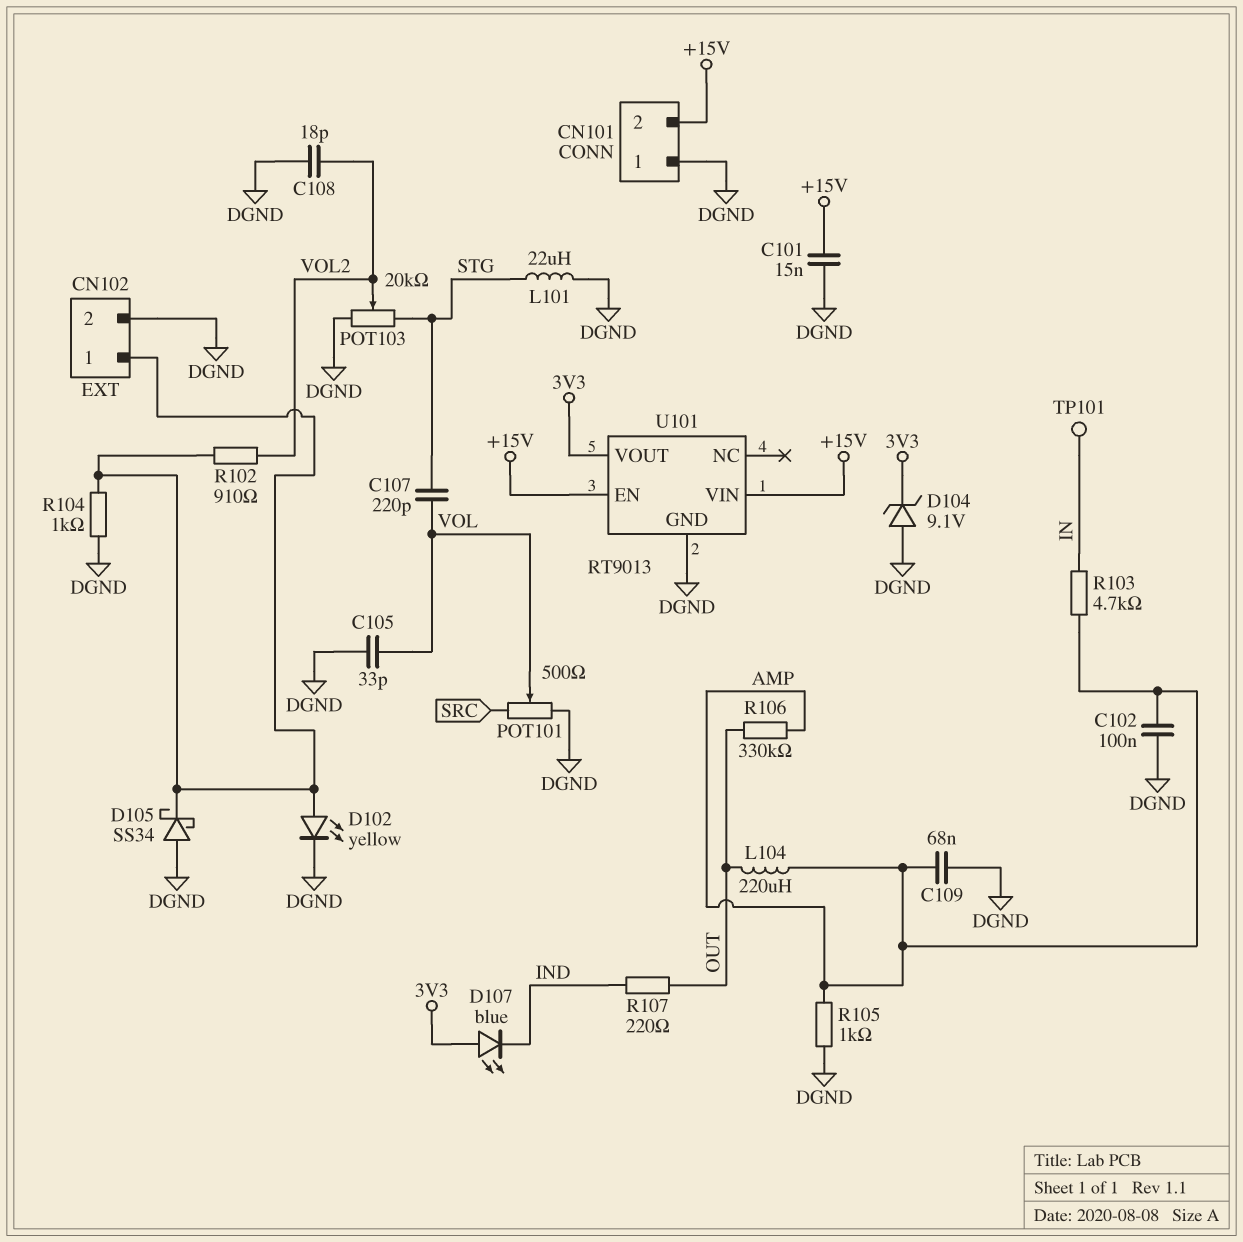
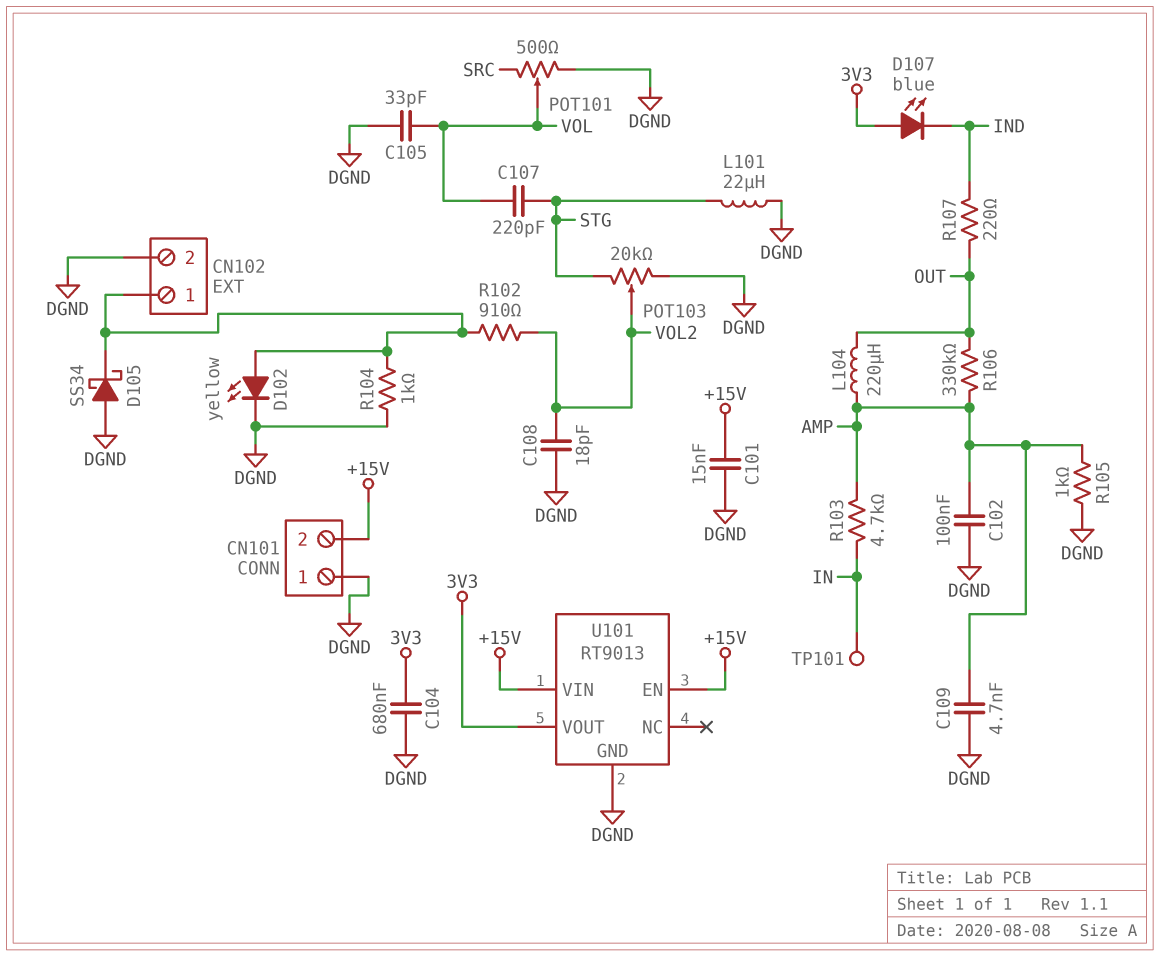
C104: none -> 680nF (3V3, DGND)
C109: 68nF (AMP, DGND) -> 4.7nF (AMP, DGND)
D104: zener 9.1V (A DGND, K 3V3) -> none

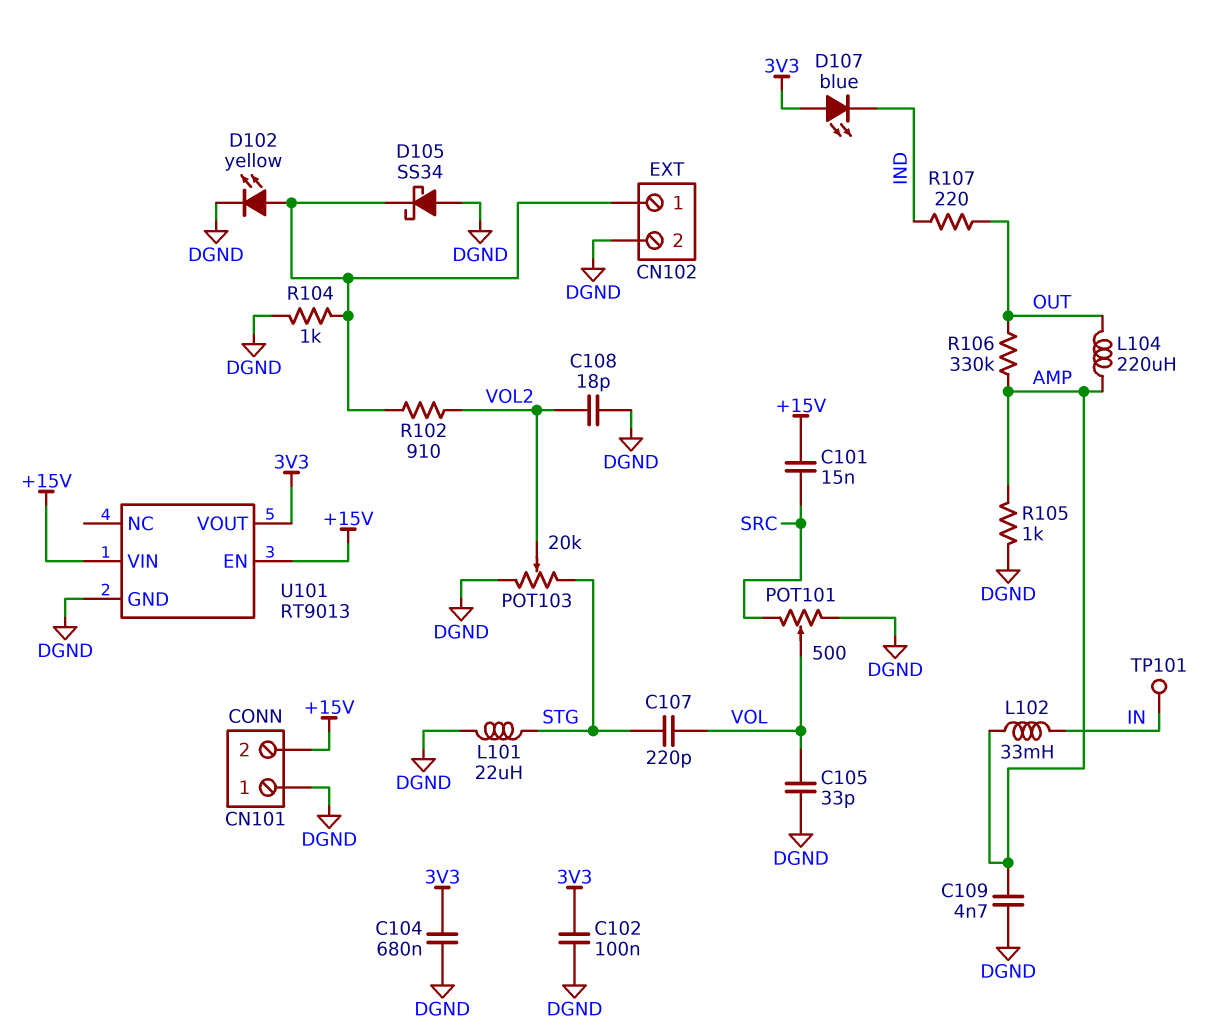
C101: 15nF (+15V, DGND) -> 15nF (+15V, SRC)
C102: 100nF (AMP, DGND) -> 100nF (3V3, DGND)
L102: none -> 33mH (AMP, IN)
R103: 4.7k (AMP, IN) -> none

